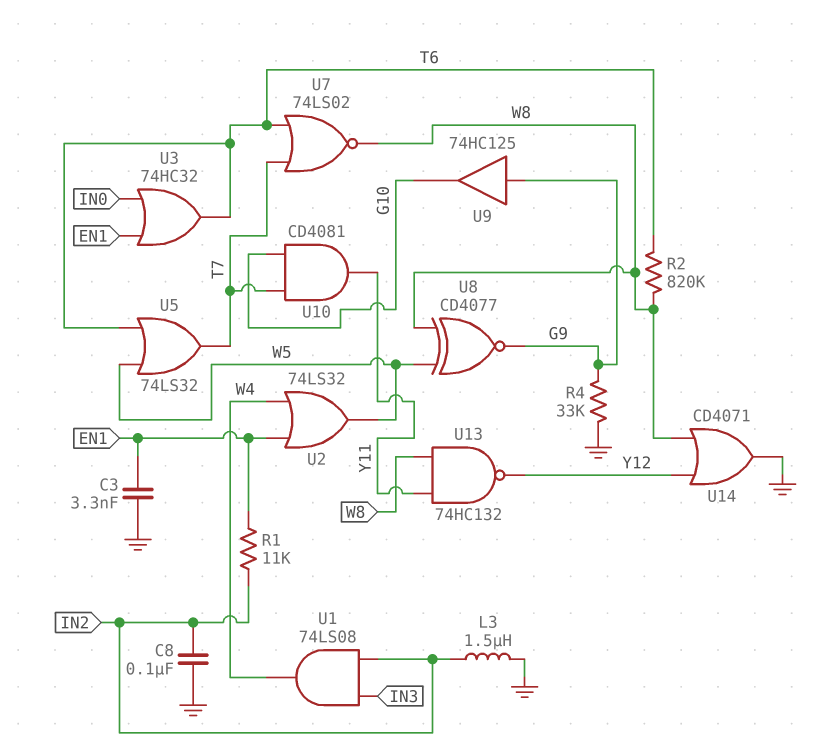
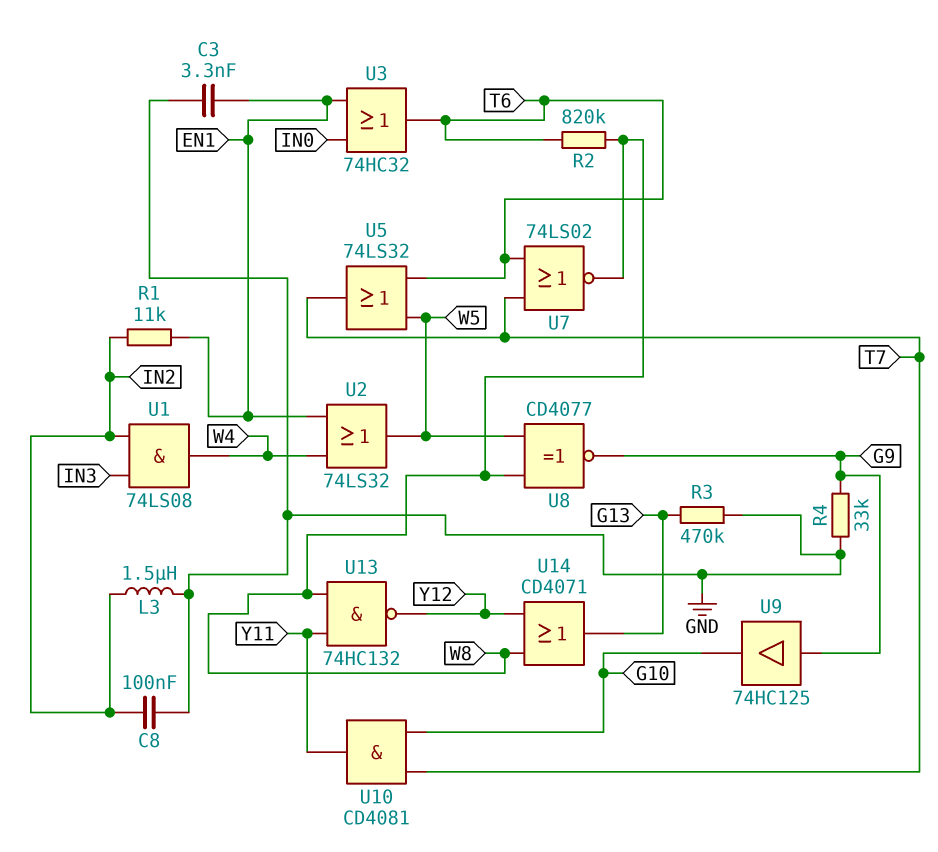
R3: none -> 470k (G13, GND)
U14: OR CD4071 (in W8, in Y12, out GND) -> OR CD4071 (in W8, in Y12, out G13)

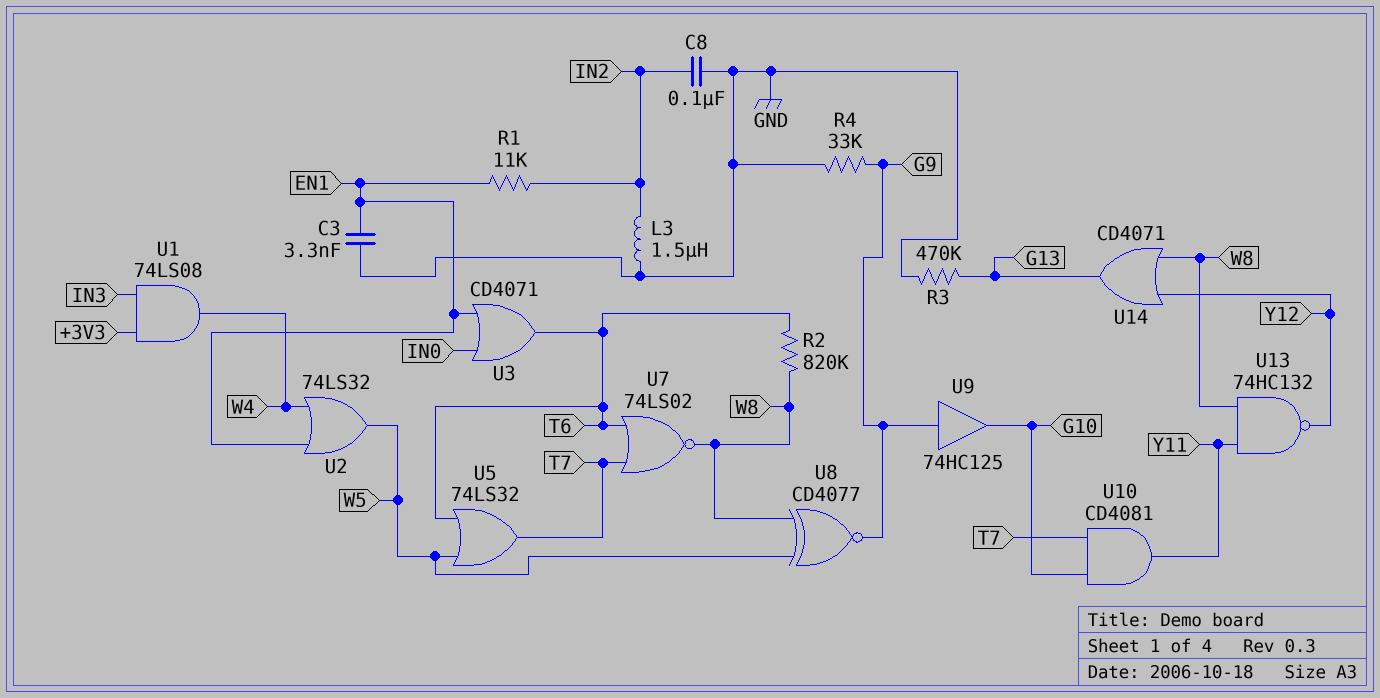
U1: AND 74LS08 (in IN2, in IN3, out W4) -> AND 74LS08 (in +3V3, in IN3, out W4)
U3: OR 74HC32 (in EN1, in IN0, out T6) -> OR CD4071 (in EN1, in IN0, out T6)

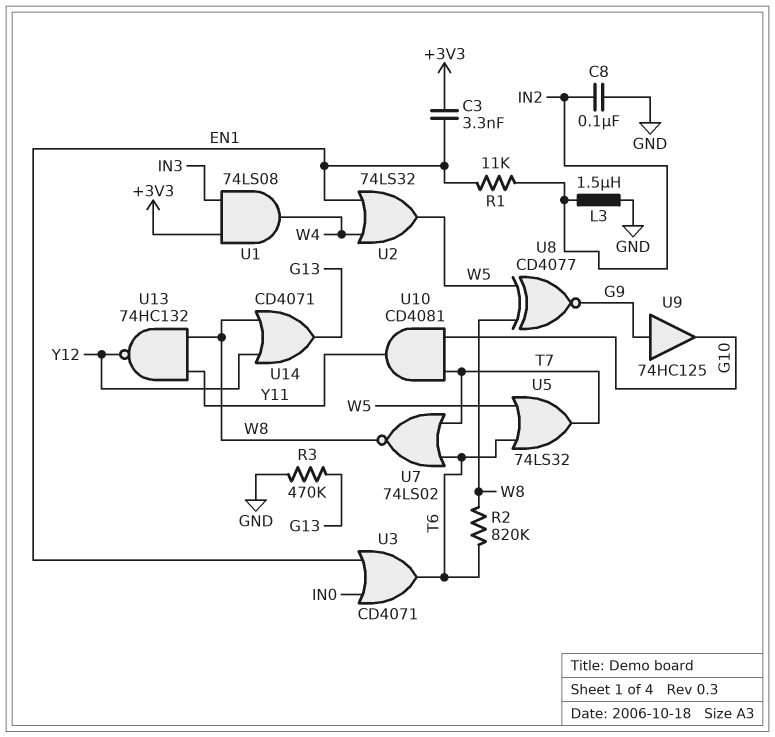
C3: 3.3nF (EN1, GND) -> 3.3nF (+3V3, EN1)
R4: 33k (G9, GND) -> none

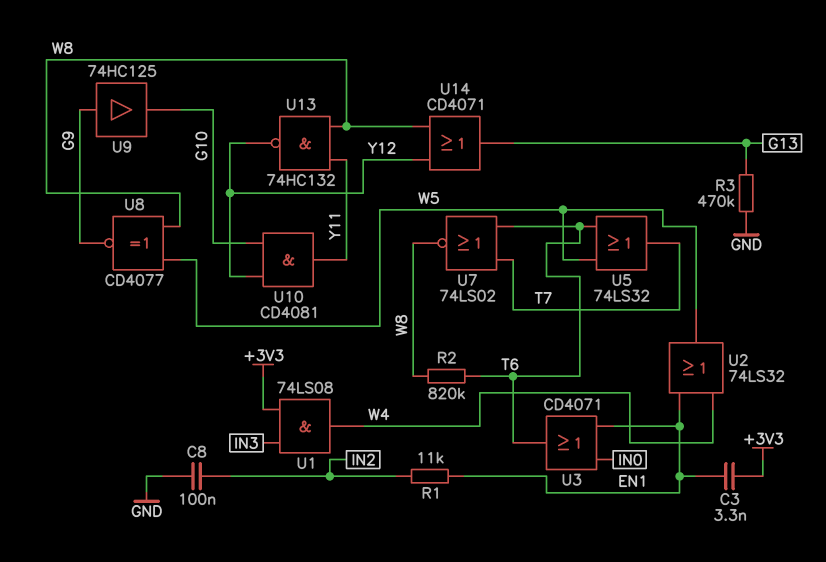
L3: 1.5uH (GND, IN2) -> none
U10: AND CD4081 (in G10, in T7, out Y11) -> AND CD4081 (in G10, in Y12, out Y11)

